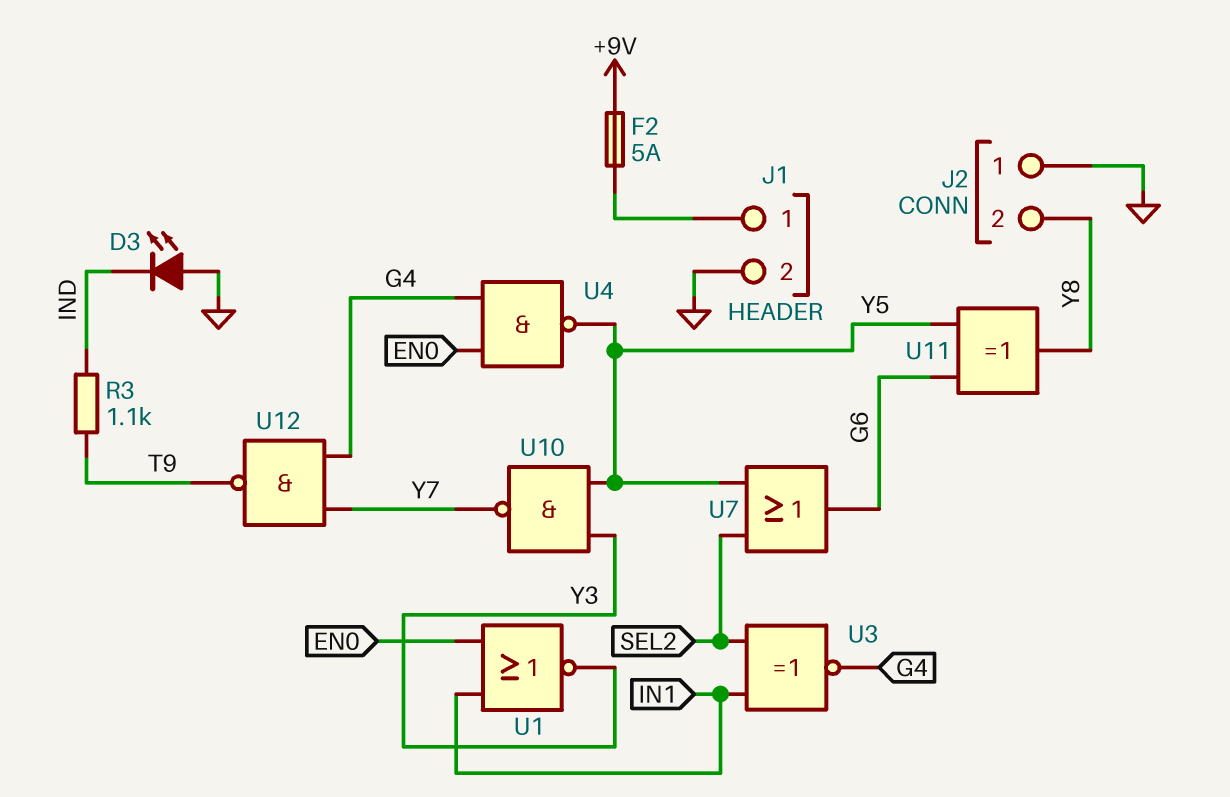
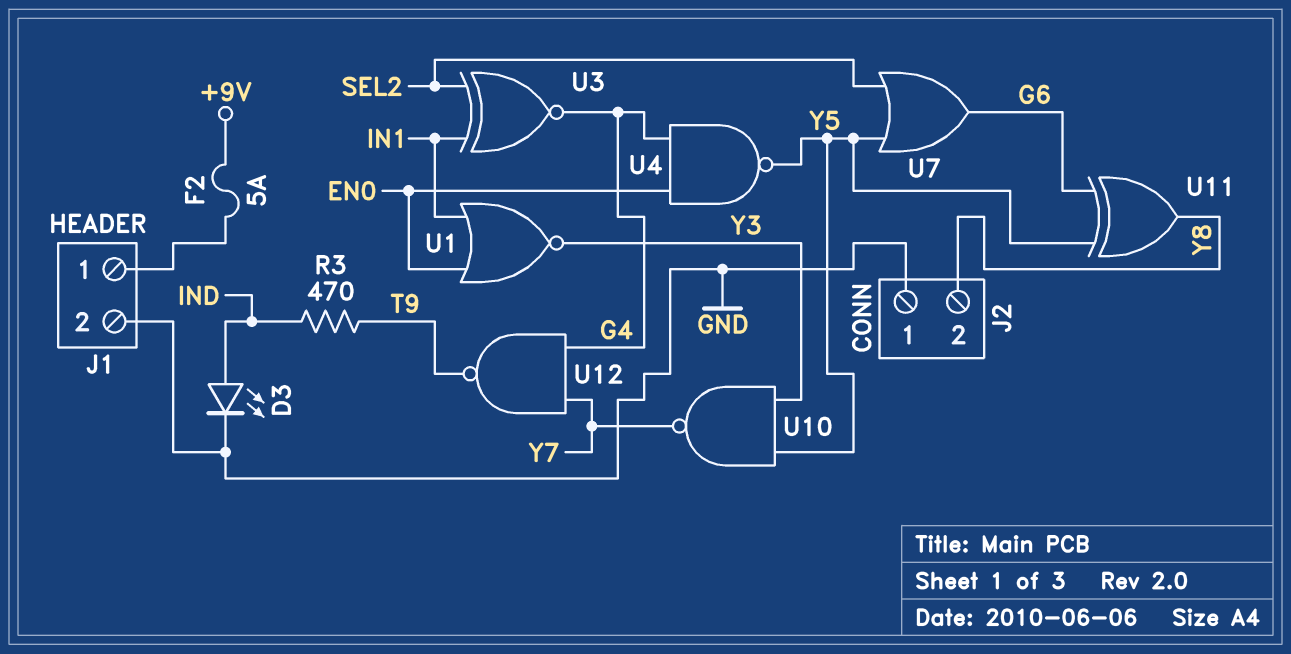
D3: LED (A GND, K IND) -> LED (A IND, K GND)
R3: 1.1k (IND, T9) -> 470 (IND, T9)

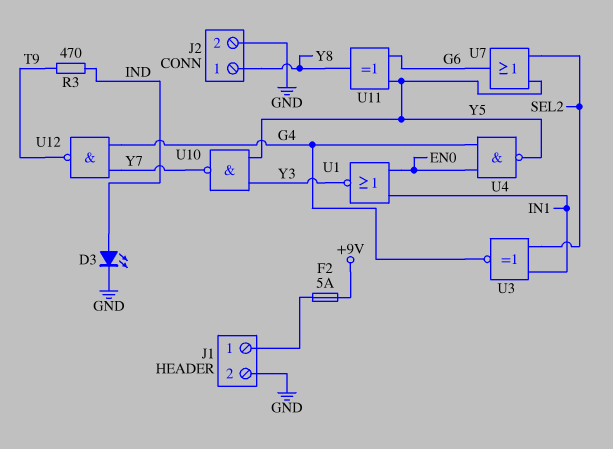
J2 pin 1: GND -> Y8
J2 pin 2: Y8 -> GND

